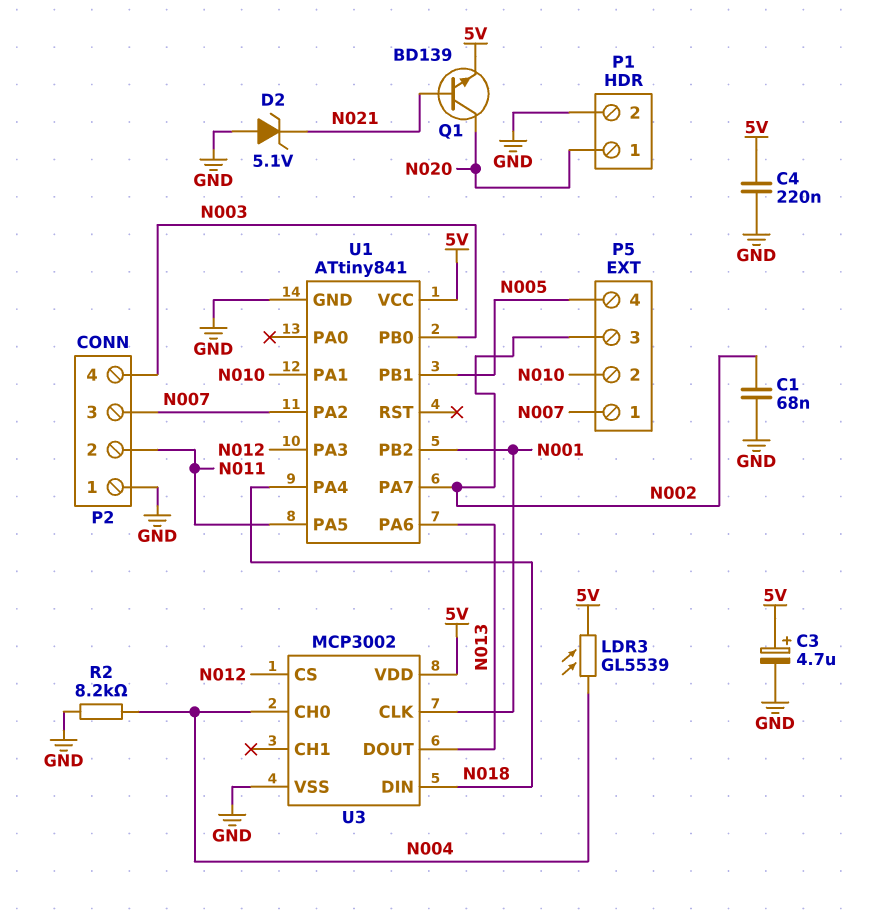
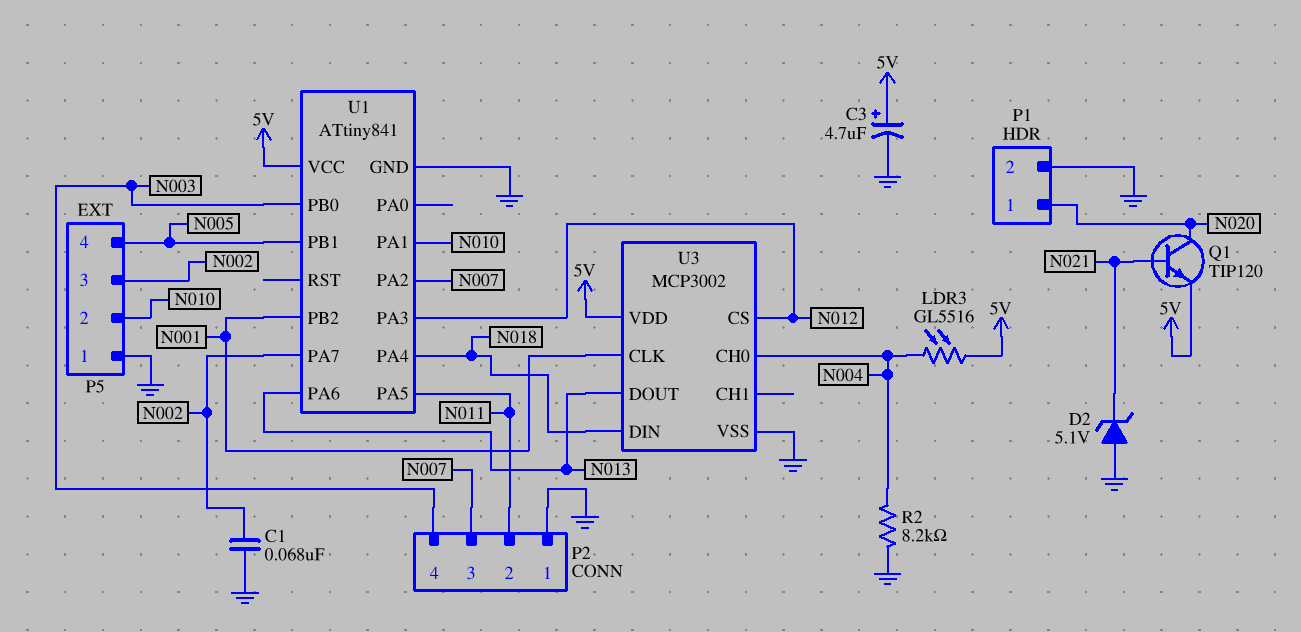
C4: 220nF (5V, GND) -> none
LDR3: GL5539 (5V, N004) -> GL5516 (5V, N004)
P5 pin 1: N007 -> GND
Q1: NPN BD139 (B N021, C N020, E 5V) -> NPN TIP120 (B N021, C N020, E 5V)

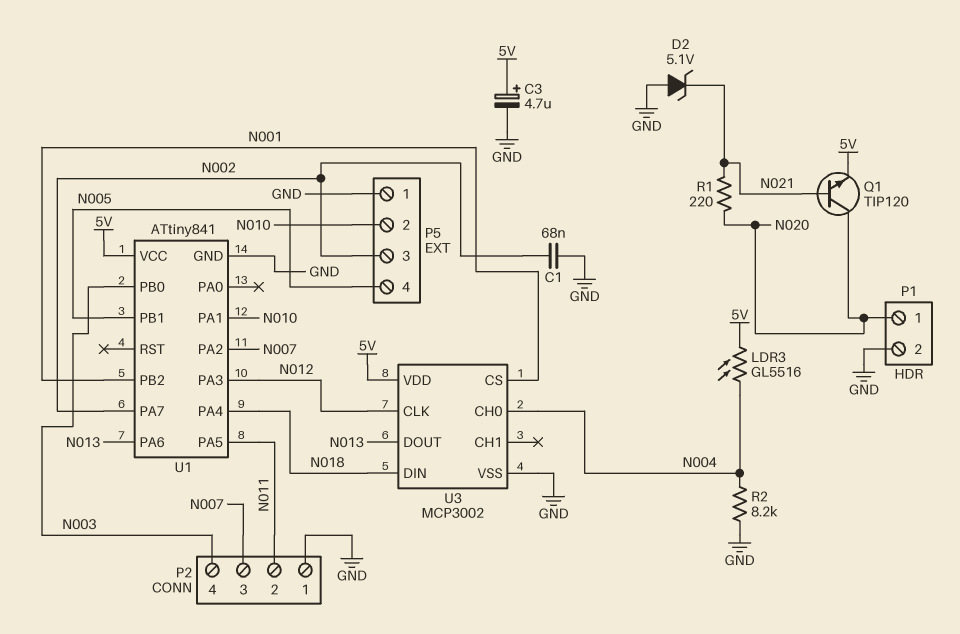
R1: none -> 220 (N020, N021)
U3 pin CLK: N001 -> N012
U3 pin CS: N012 -> N001

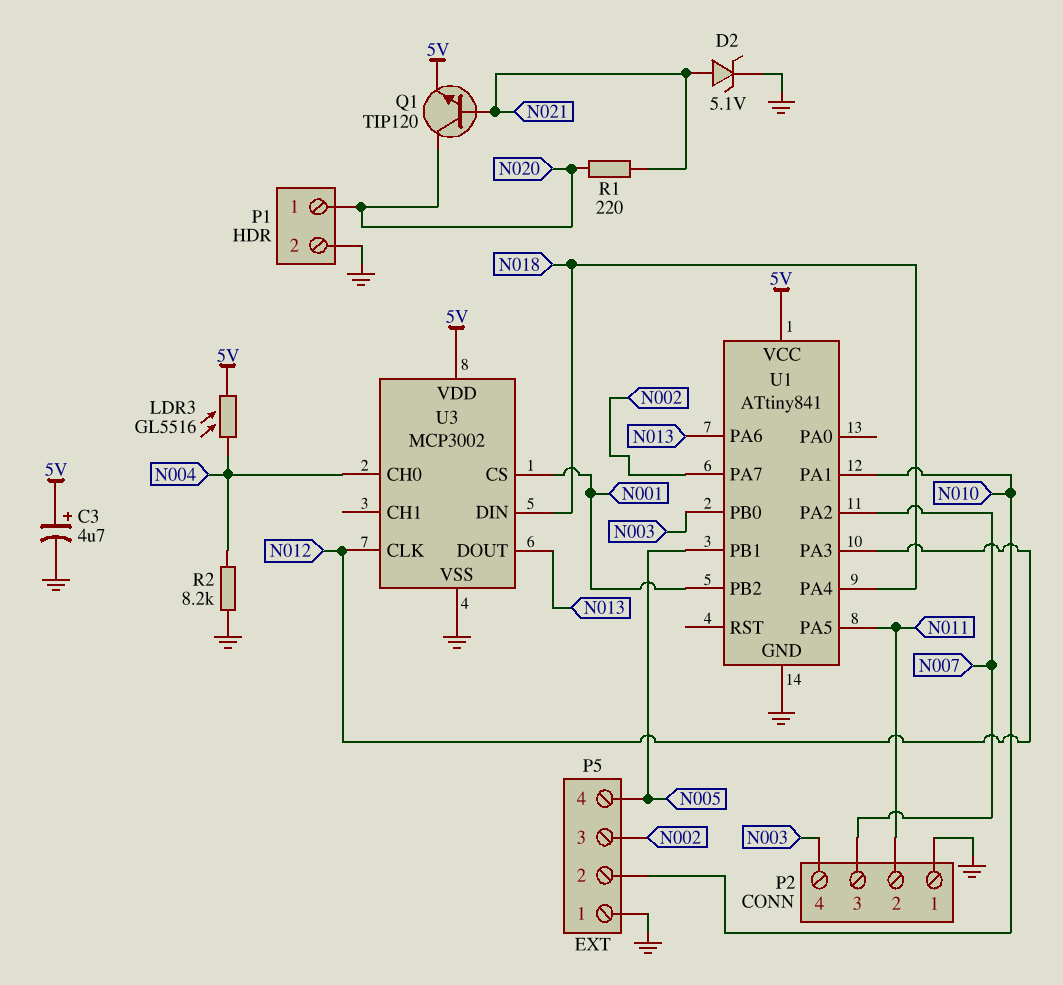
C1: 68nF (GND, N002) -> none
D2: zener 5.1V (A GND, K N021) -> zener 5.1V (A N021, K GND)

